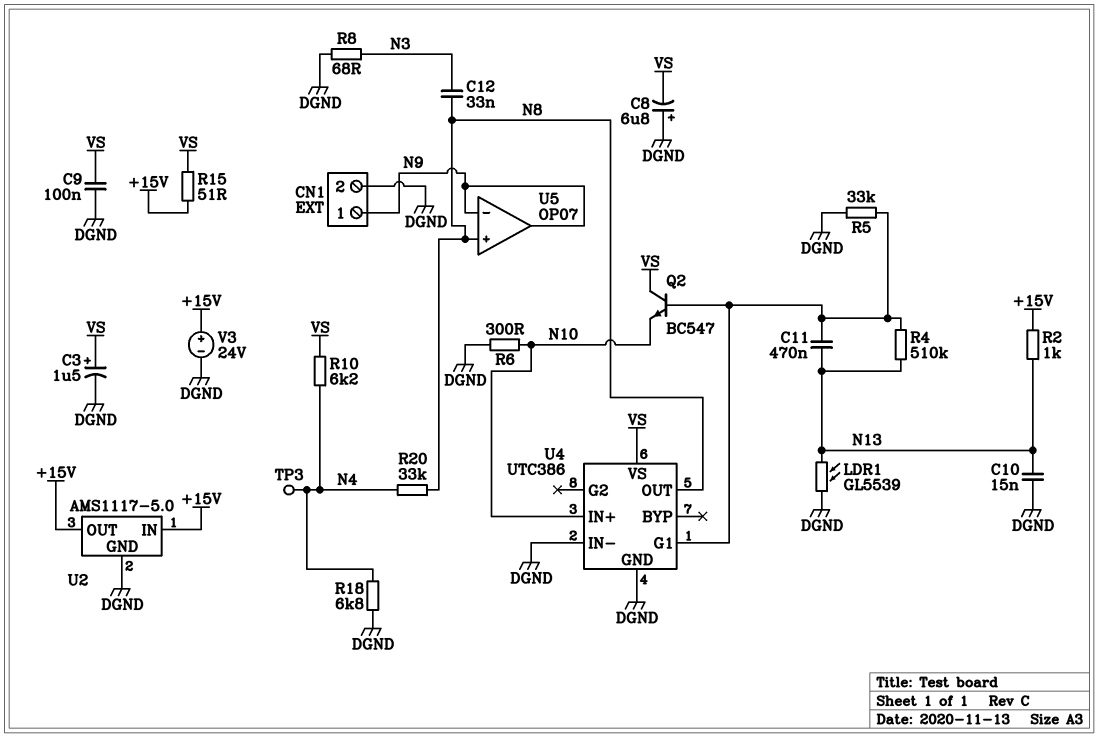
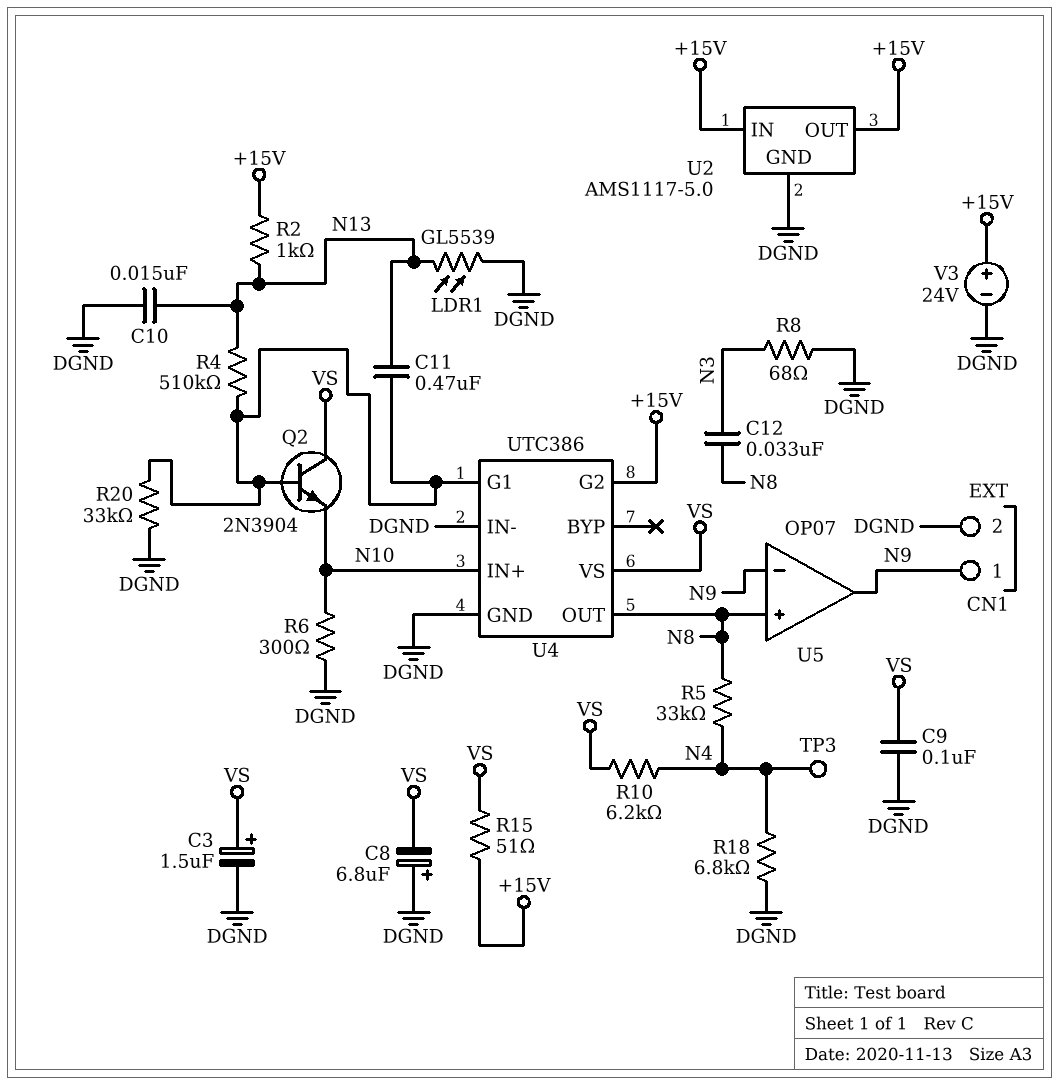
Q2: NPN BC547 (B U4/G1, C VS, E N10) -> NPN 2N3904 (B U4/G1, C VS, E N10)
R5: 33k (DGND, U4/G1) -> 33k (N4, N8)
R20: 33k (N4, N8) -> 33k (DGND, U4/G1)
U4 pin G2: none -> +15V

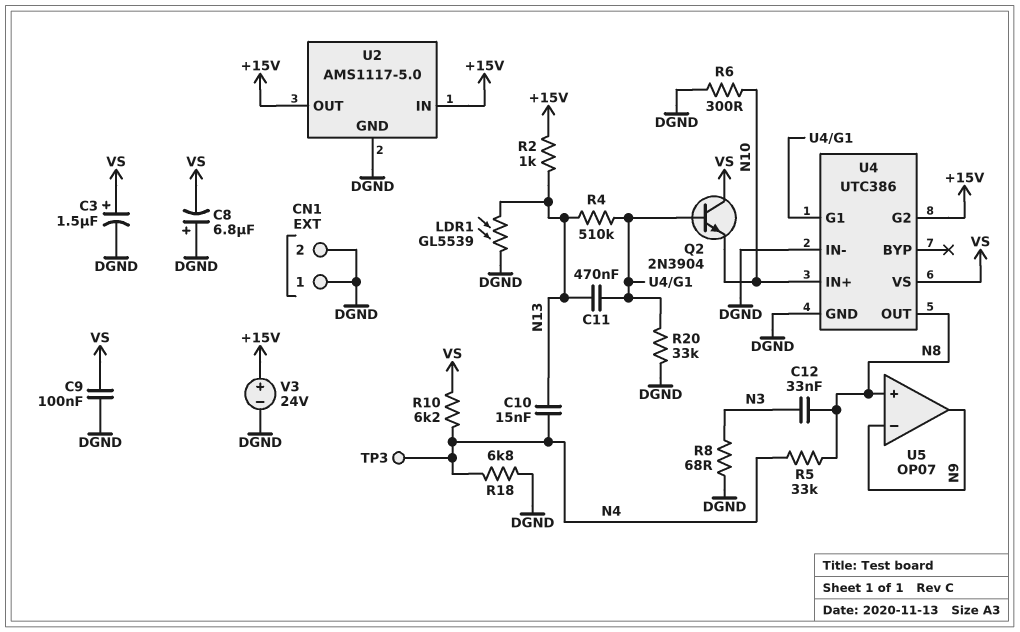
C10: 15nF (DGND, N13) -> 15nF (N4, N13)
CN1 pin 1: N9 -> DGND
R15: 51 (+15V, VS) -> none

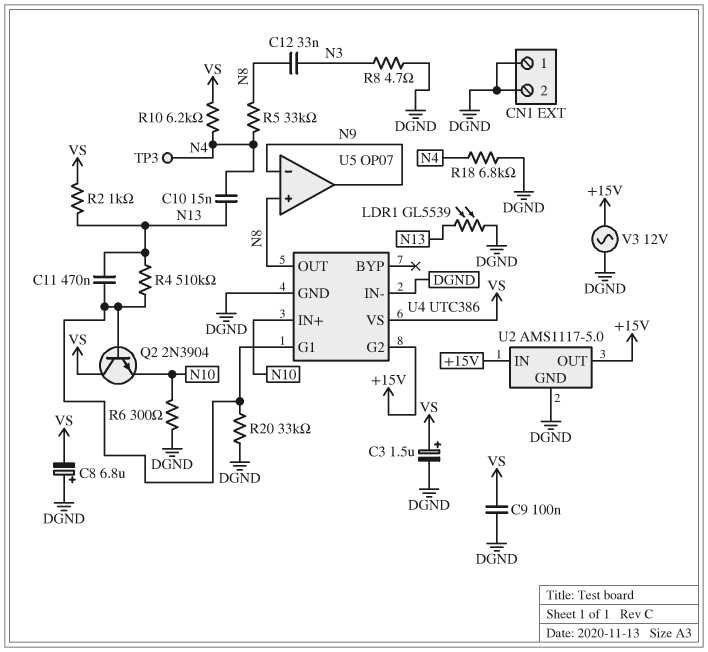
R2: 1k (+15V, N13) -> 1k (N13, VS)
R8: 68 (DGND, N3) -> 4.7 (DGND, N3)
V3: 24V (plus +15V, minus DGND) -> AC 12V (+15V, DGND)

